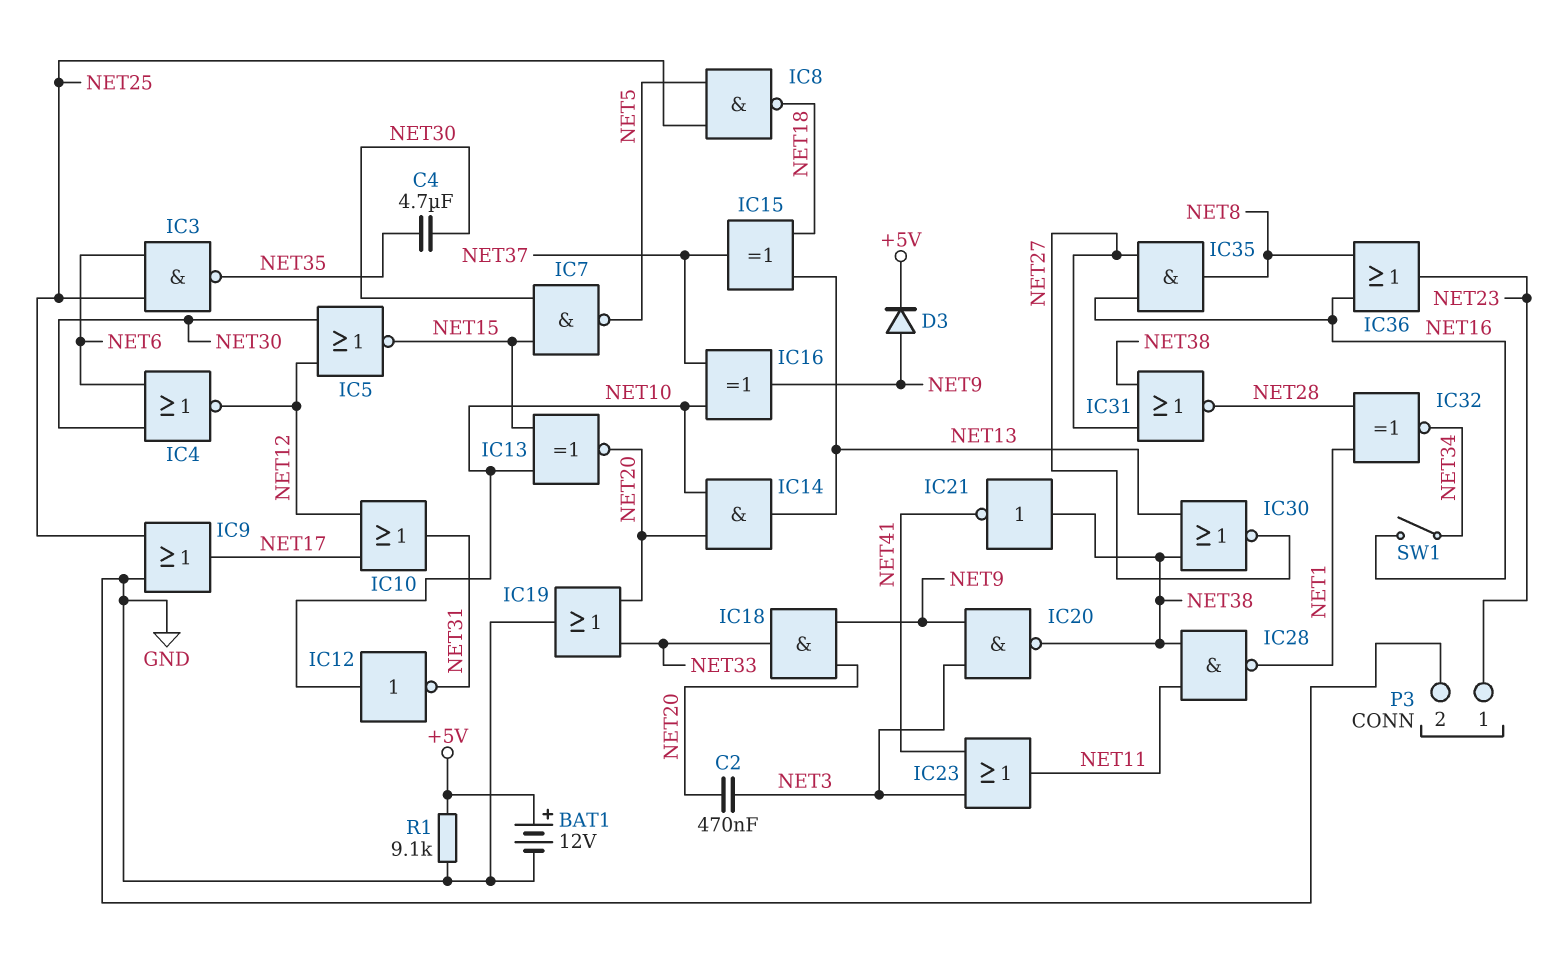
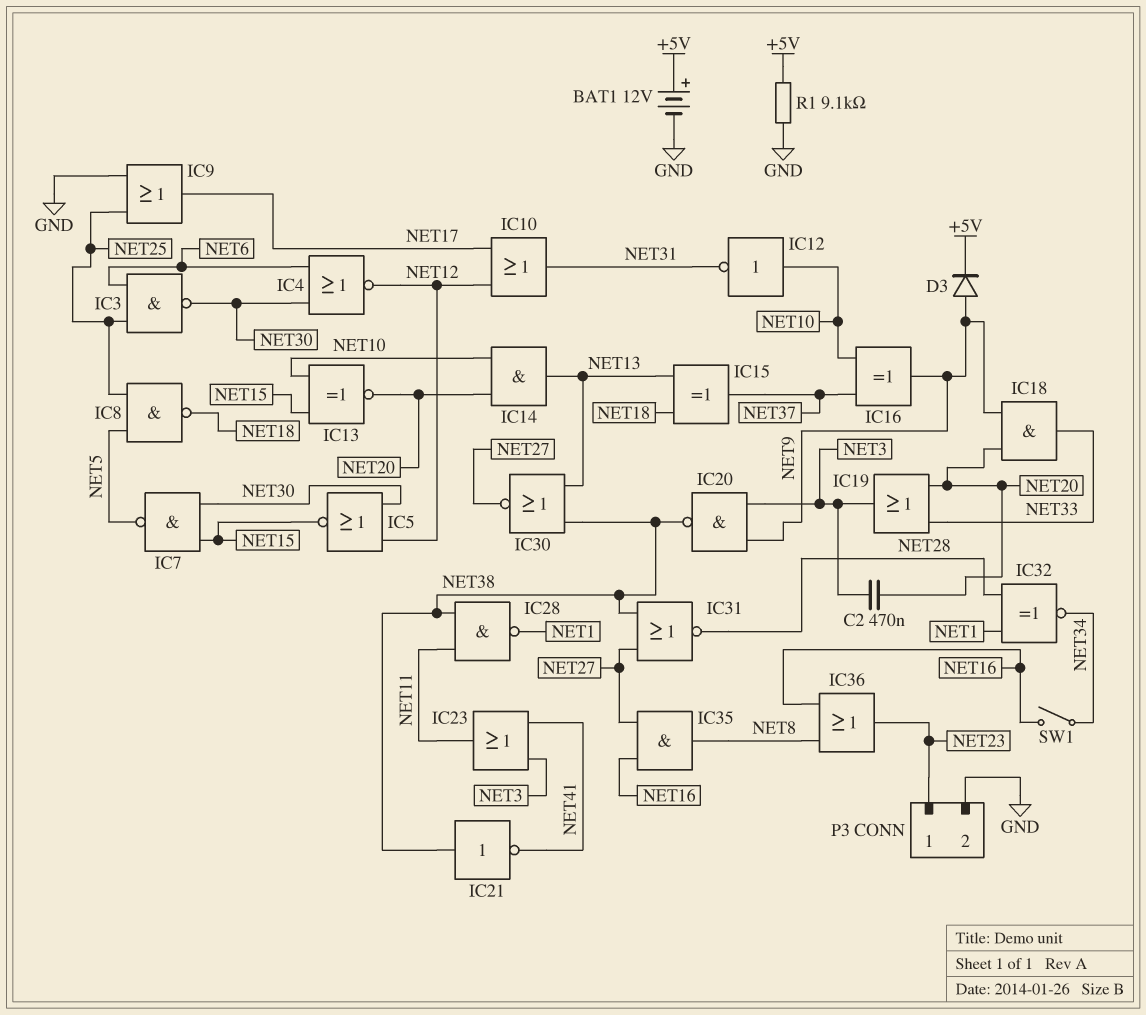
C4: 4.7uF (NET30, NET35) -> none
IC3: NAND (in NET6, in NET25, out NET35) -> NAND (in NET6, in NET25, out NET30)
IC19: OR (in NET20, in NET33, out GND) -> OR (in NET20, in NET33, out NET3)

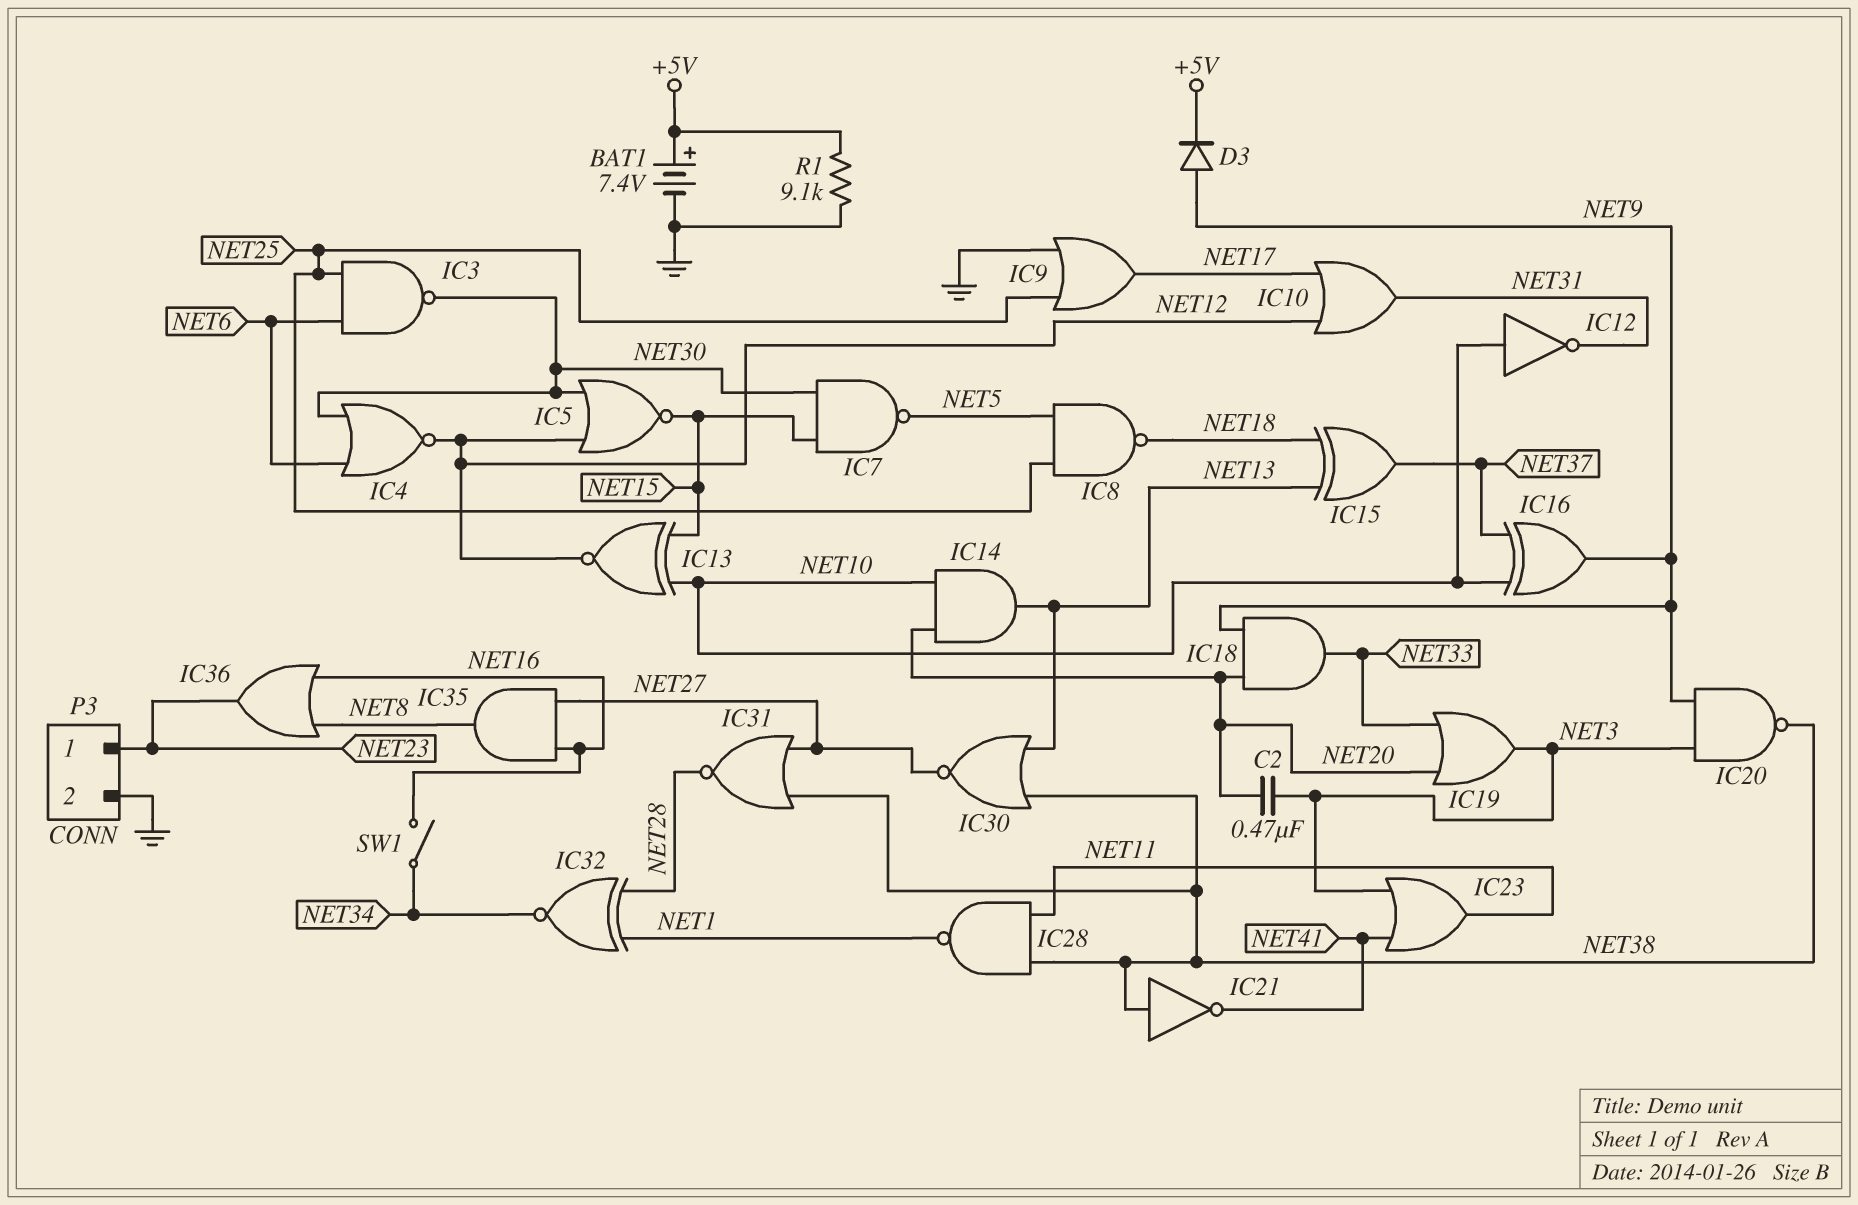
BAT1: 12V (plus +5V, minus GND) -> 7.4V (plus +5V, minus GND)
IC13: XNOR (in NET10, in NET15, out NET20) -> XNOR (in NET10, in NET15, out NET12)

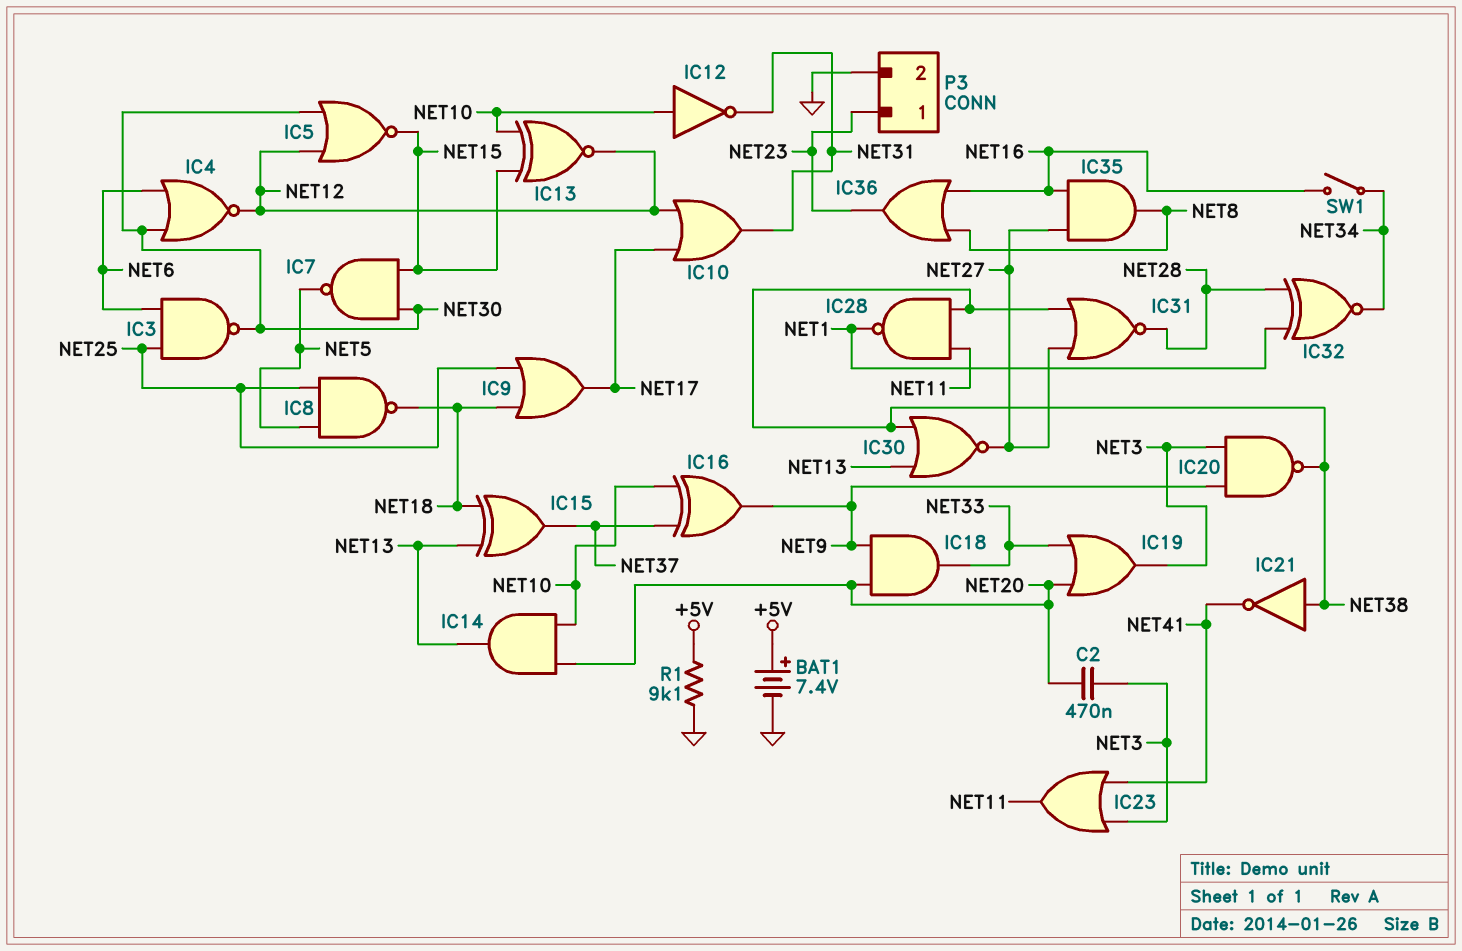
D3: diode (A NET9, K +5V) -> none
IC9: OR (in GND, in NET25, out NET17) -> OR (in NET18, in NET25, out NET17)

